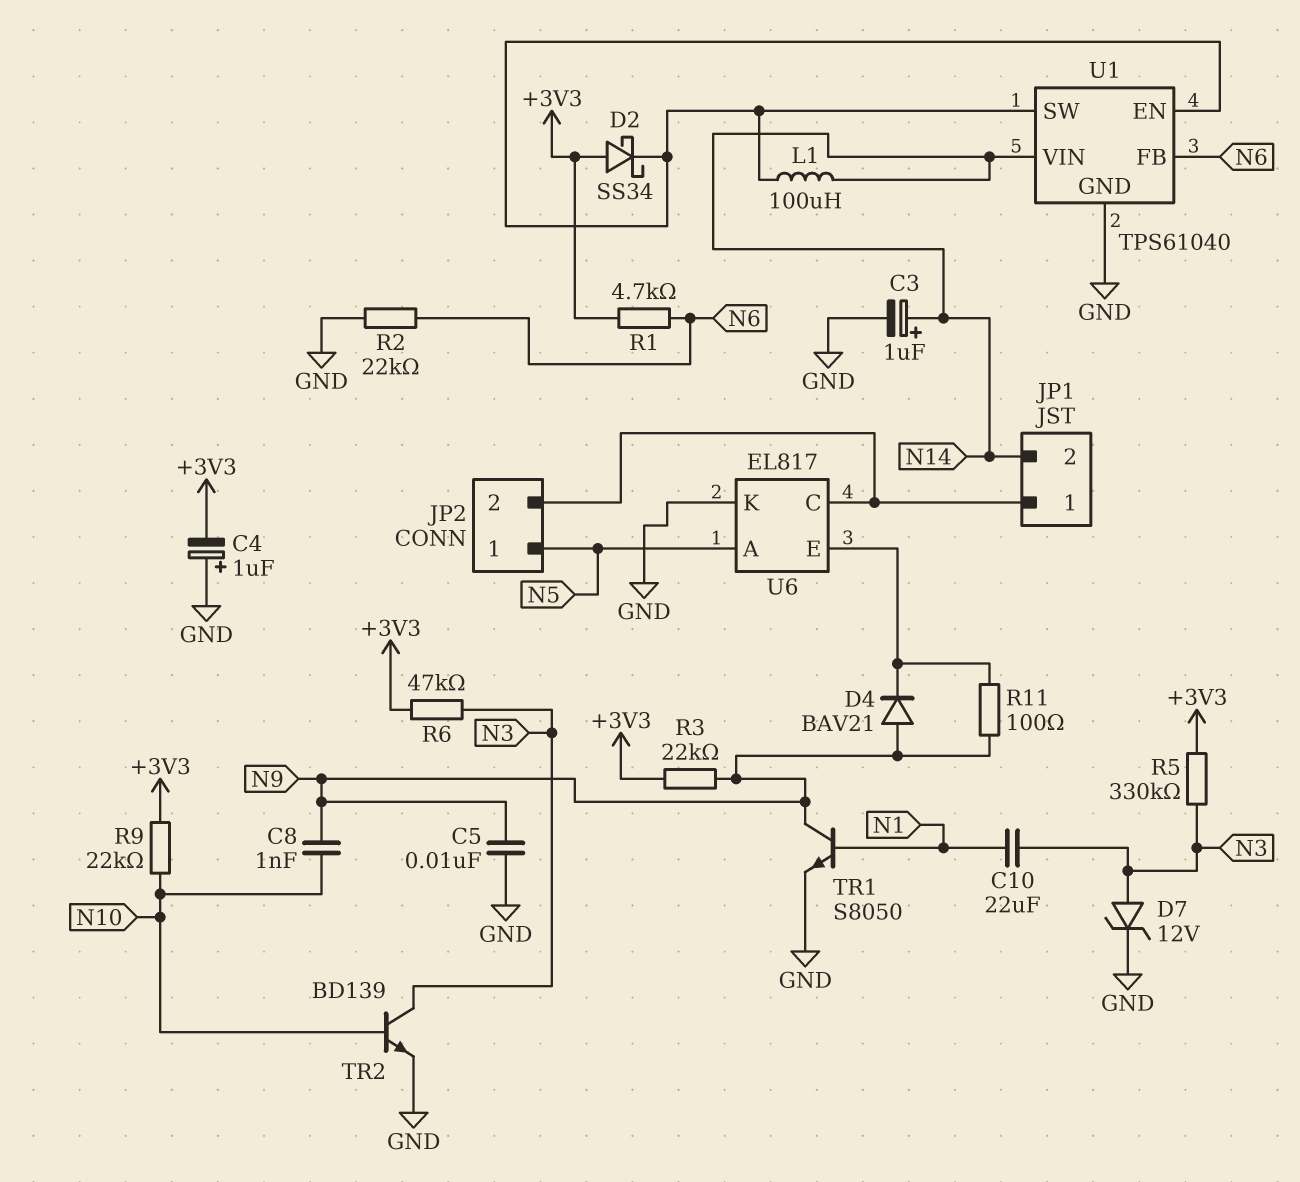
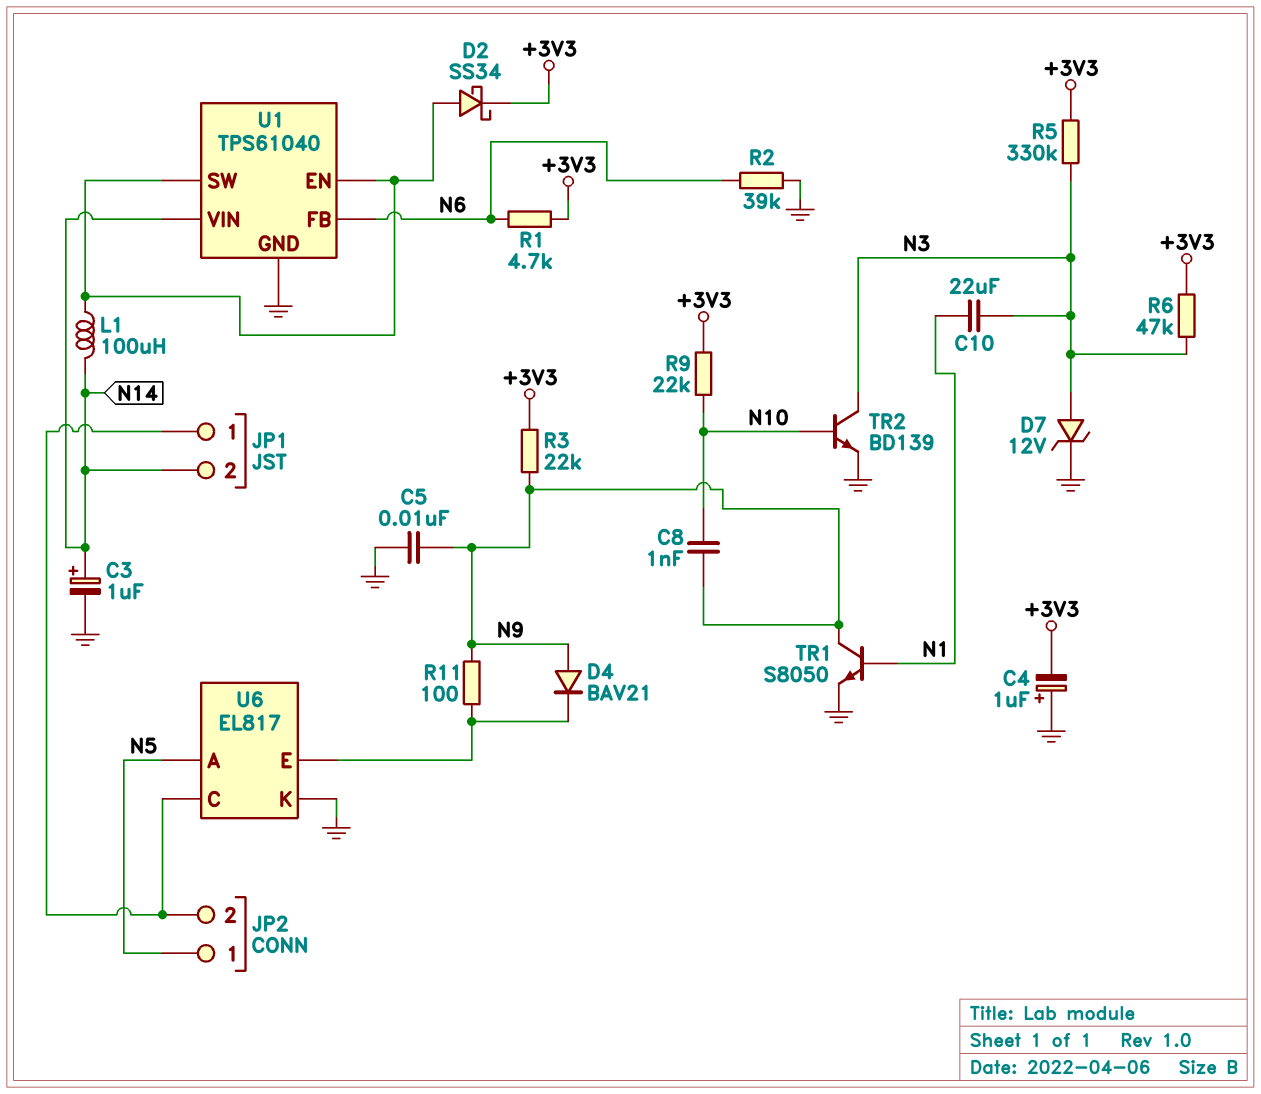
D2: schottky SS34 (A +3V3, K U1/EN) -> schottky SS34 (A U1/EN, K +3V3)
R2: 22k (GND, N6) -> 39k (GND, N6)

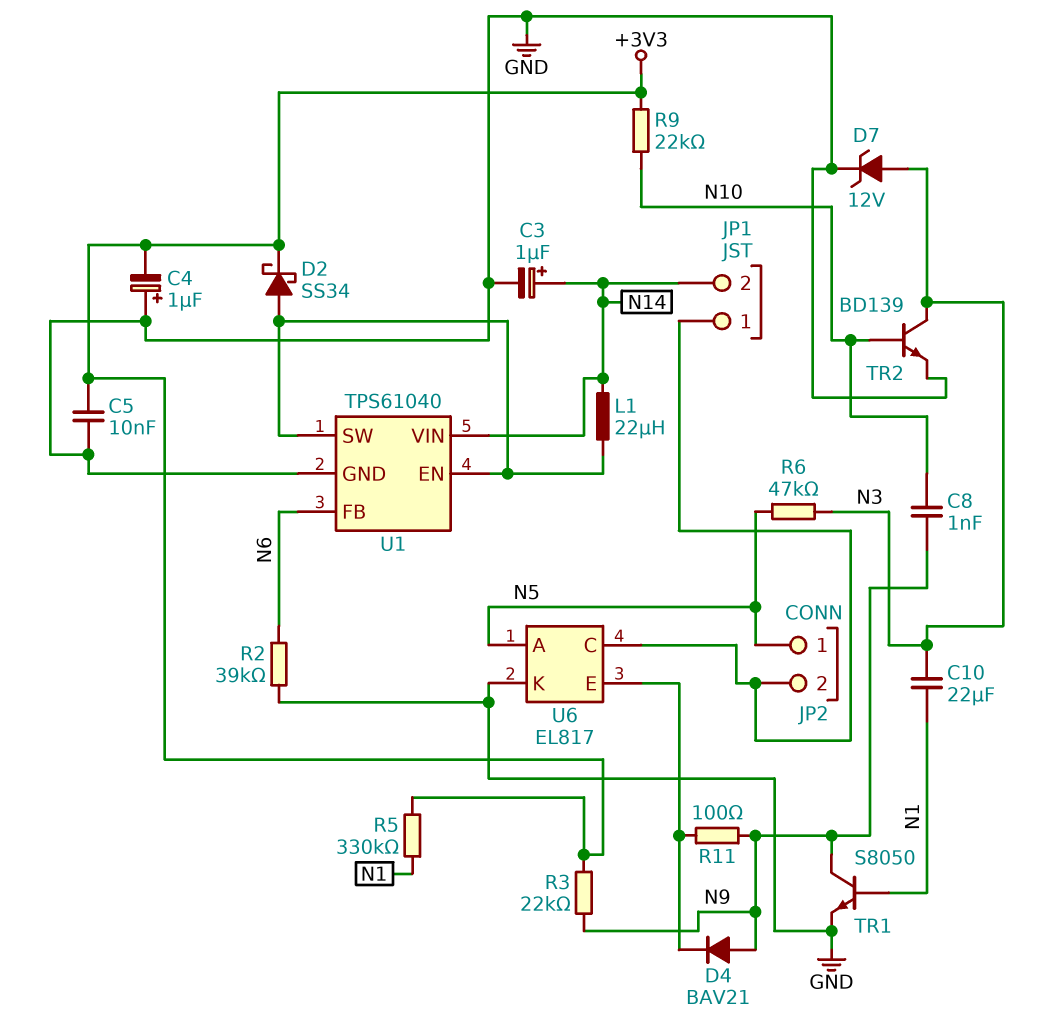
C5: 10nF (GND, N9) -> 10nF (+3V3, GND)
L1: 100uH (N14, U1/EN) -> 22uH (N14, U1/EN)
R1: 4.7k (+3V3, N6) -> none
R5: 330k (+3V3, N3) -> 330k (+3V3, N1)
R6: 47k (+3V3, N3) -> 47k (N3, N5)

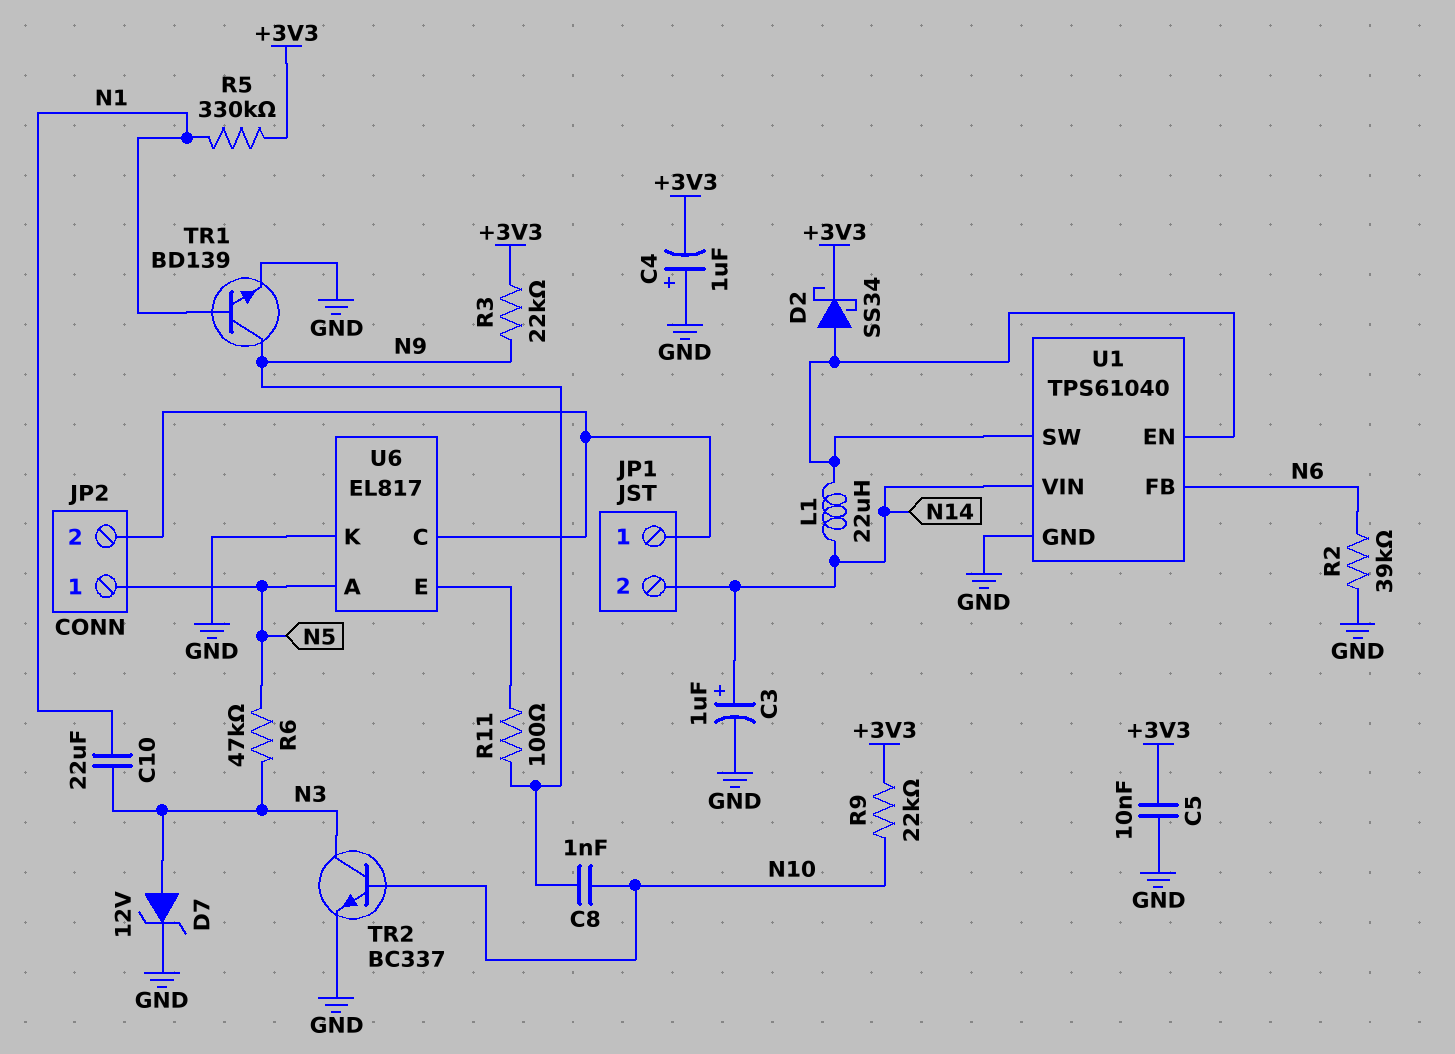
D4: diode BAV21 (A N9, K U6/E) -> none
TR1: NPN S8050 (B N1, C N9, E GND) -> NPN BD139 (B N1, C N9, E GND)
TR2: NPN BD139 (B N10, C N3, E GND) -> NPN BC337 (B N10, C N3, E GND)

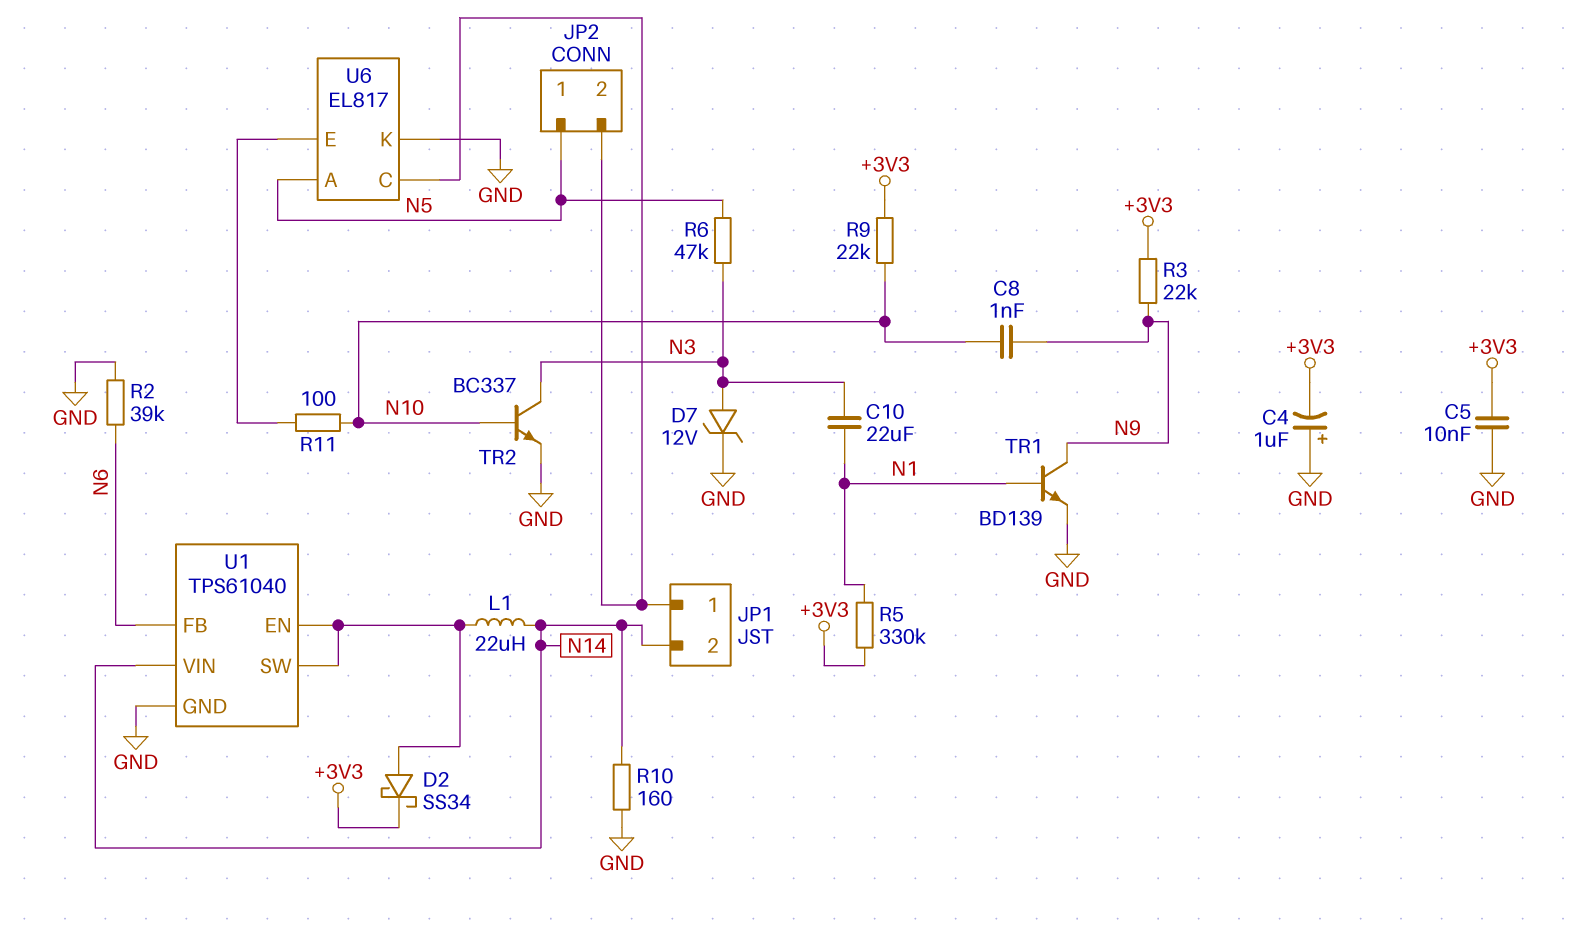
C3: 1uF (plus N14, minus GND) -> none
R10: none -> 160 (GND, N14)
R11: 100 (N9, U6/E) -> 100 (N10, U6/E)

